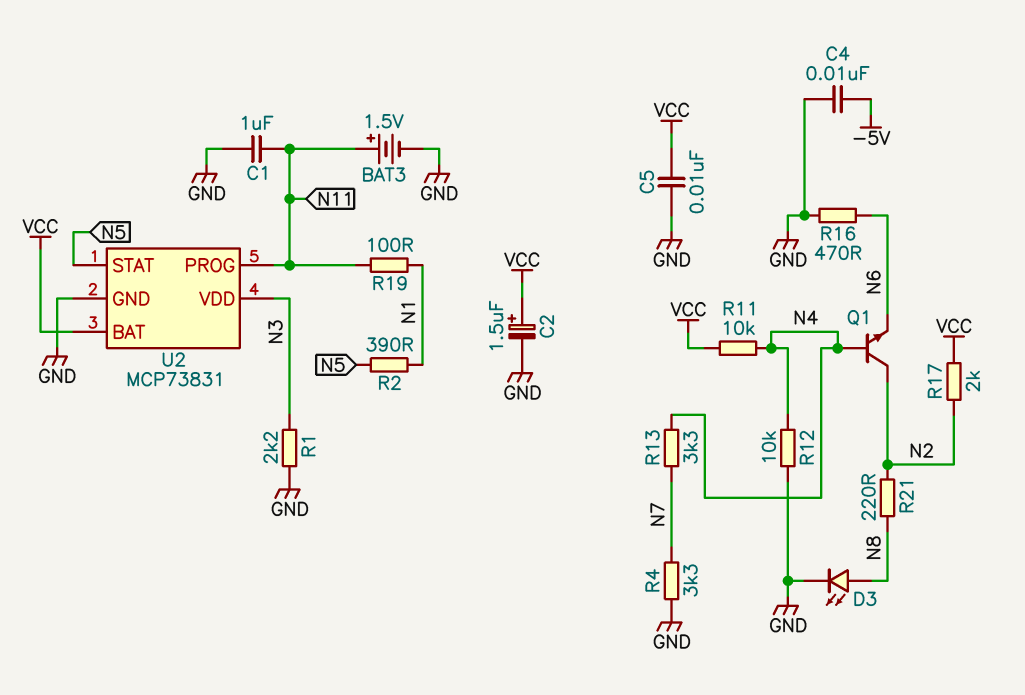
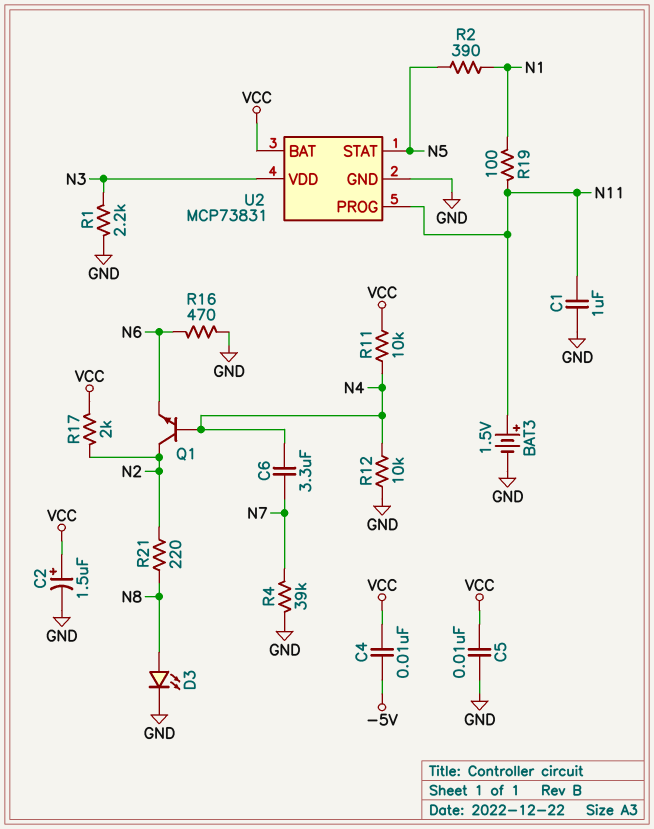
C4: 10nF (-5V, GND) -> 10nF (-5V, VCC)
C6: none -> 3.3uF (N4, N7)
R4: 3.3k (GND, N7) -> 39k (GND, N7)
R13: 3.3k (N4, N7) -> none

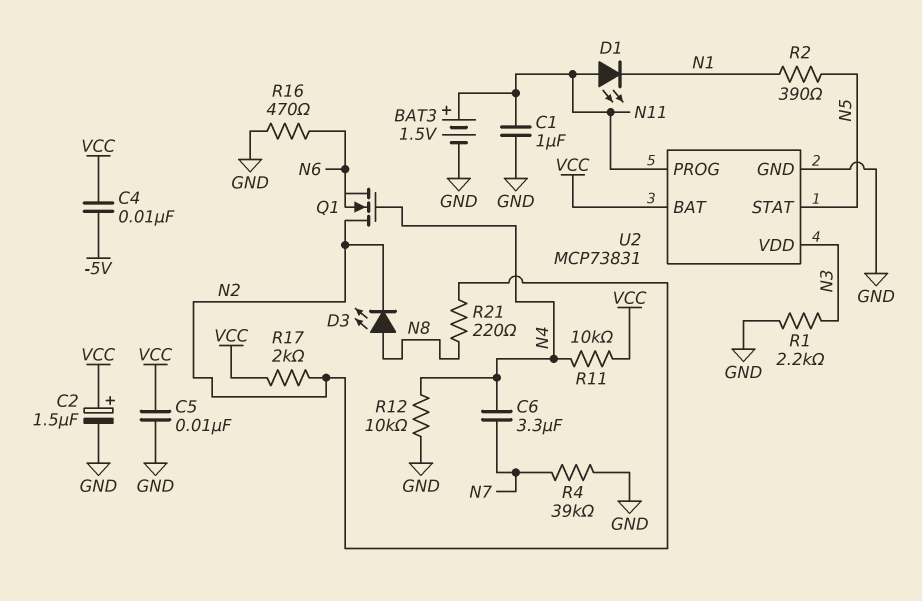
D1: none -> LED (A N11, K N1)
D3: LED (A N8, K GND) -> LED (A N8, K N2)
Q1: NPN (B N4, C N2, E N6) -> NMOS (G N4, D N2, S N6)
R19: 100 (N1, N11) -> none

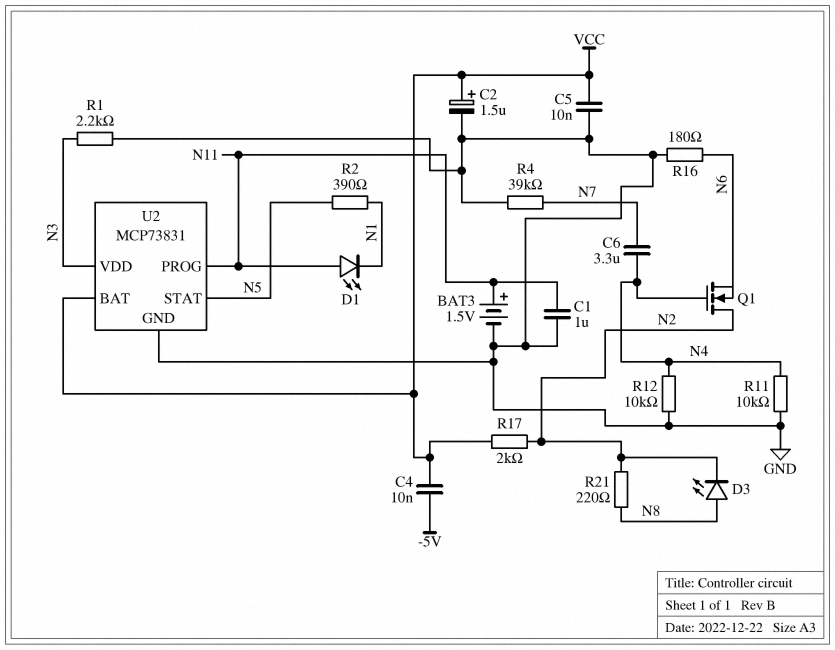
R11: 10k (N4, VCC) -> 10k (GND, N4)
R16: 470 (GND, N6) -> 180 (GND, N6)

